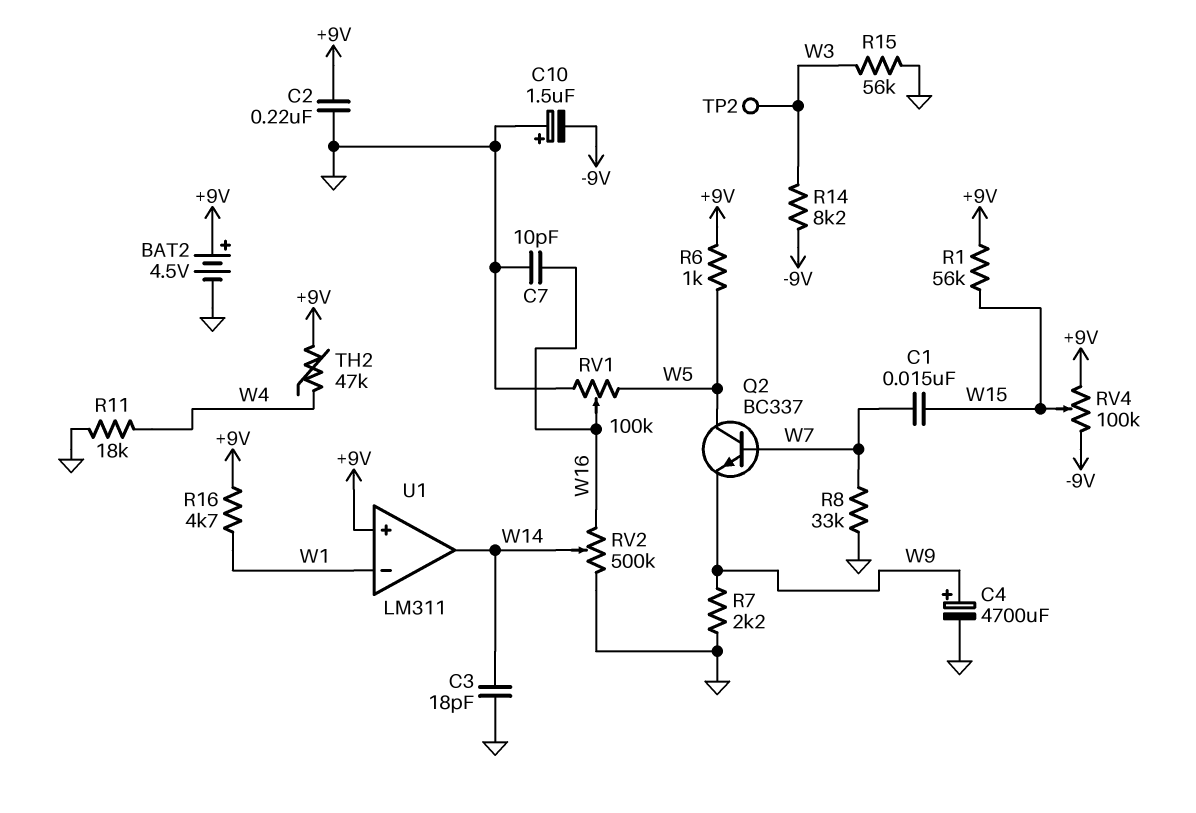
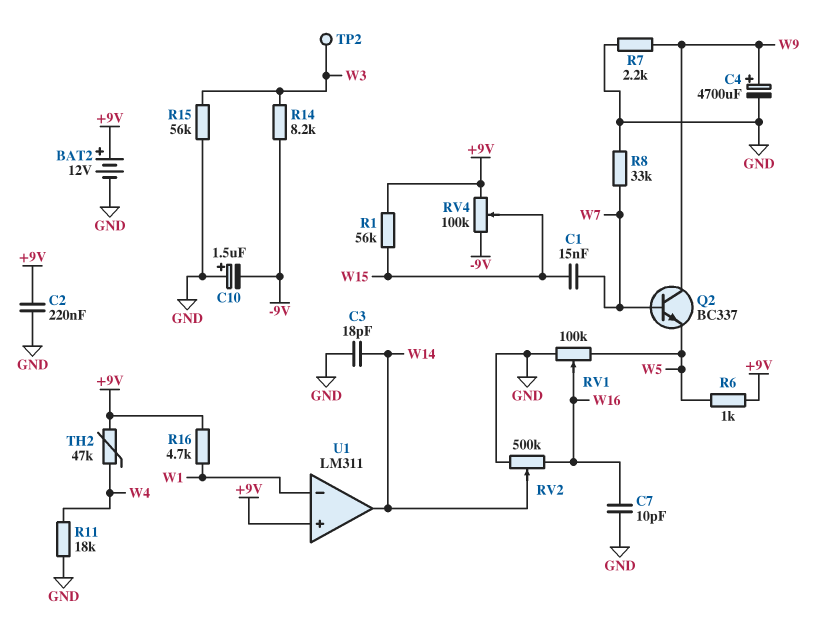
BAT2: 4.5V (plus +9V, minus GND) -> 12V (plus +9V, minus GND)
Q2: NPN BC337 (B W7, C W5, E W9) -> NPN BC337 (B W7, C W9, E W5)

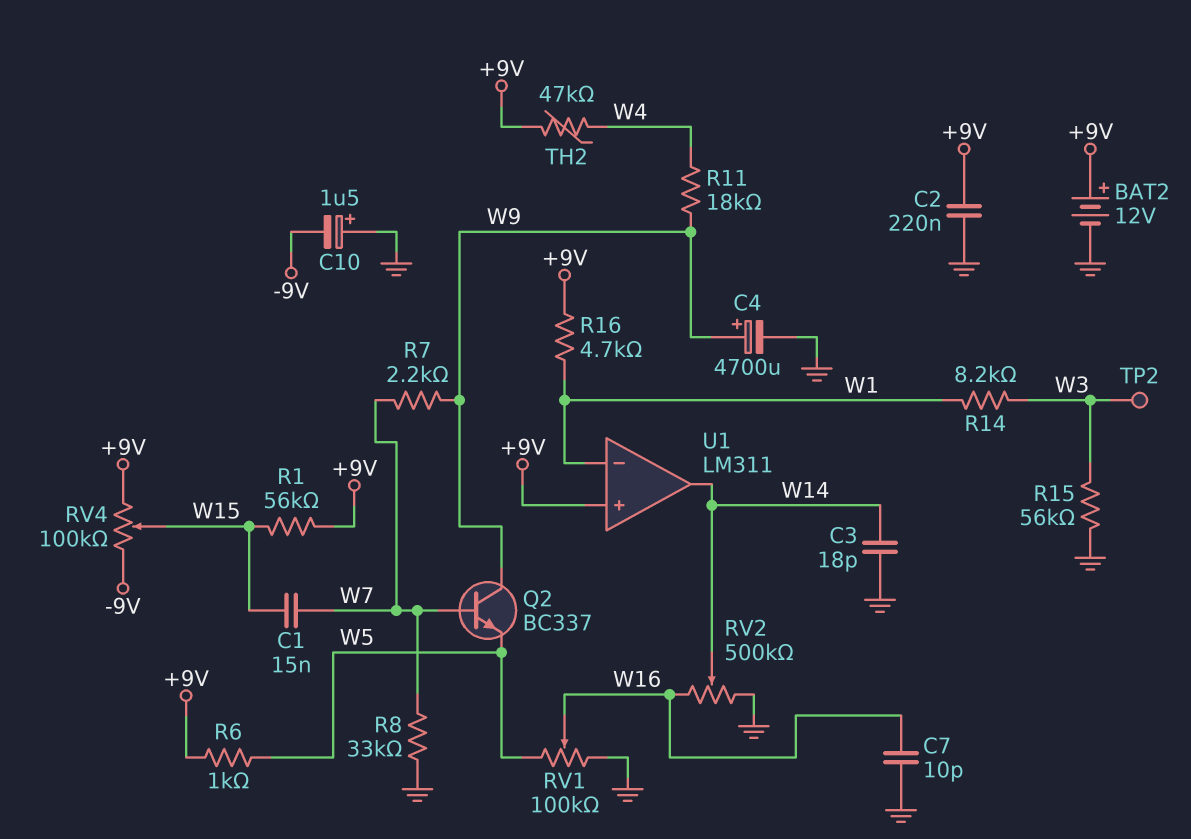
R7: 2.2k (GND, W9) -> 2.2k (W7, W9)
R11: 18k (GND, W4) -> 18k (W4, W9)
R14: 8.2k (-9V, W3) -> 8.2k (W1, W3)

